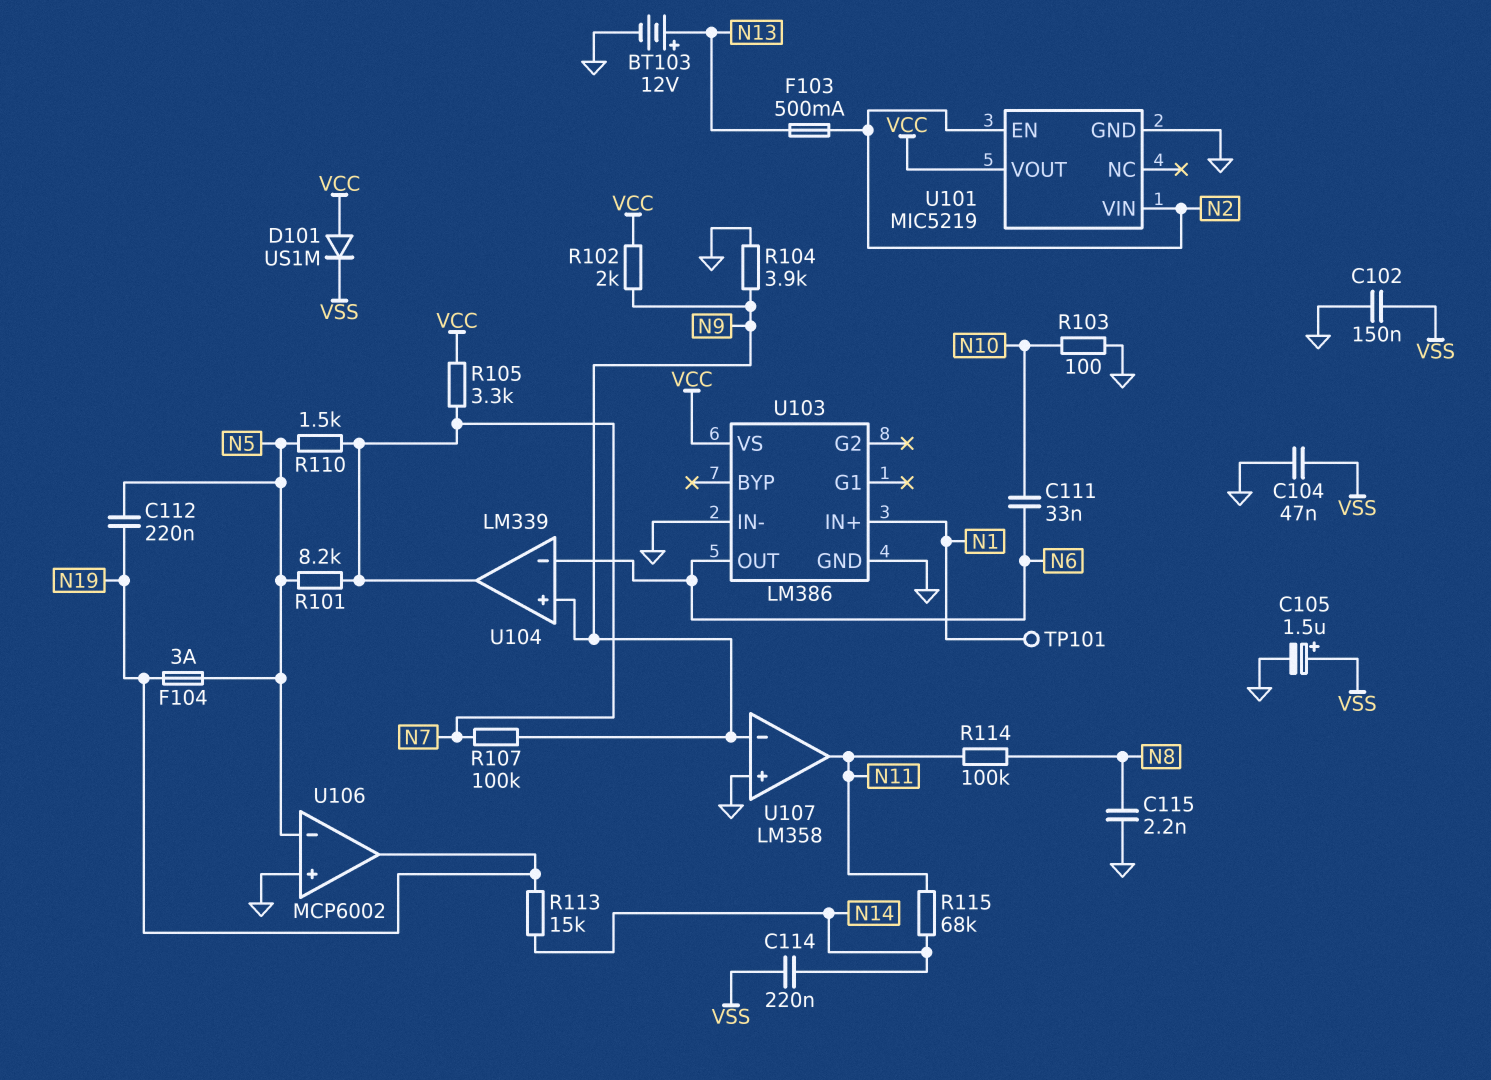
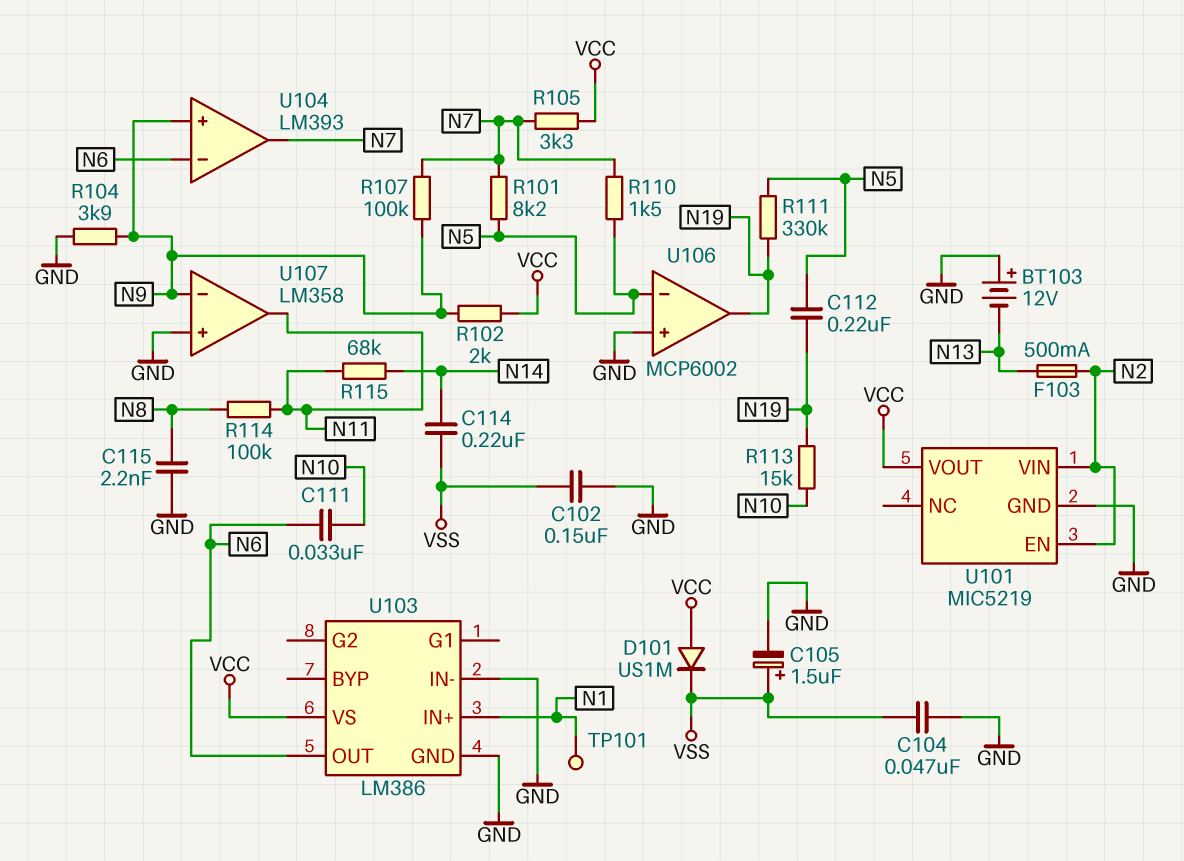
BT103: 12V (plus N13, minus GND) -> 12V (plus GND, minus N13)
F104: 3A (N5, N19) -> none
R103: 100 (GND, N10) -> none
R111: none -> 330k (N5, N19)
R113: 15k (N14, N19) -> 15k (N10, N19)
U104: LM339 -> LM393

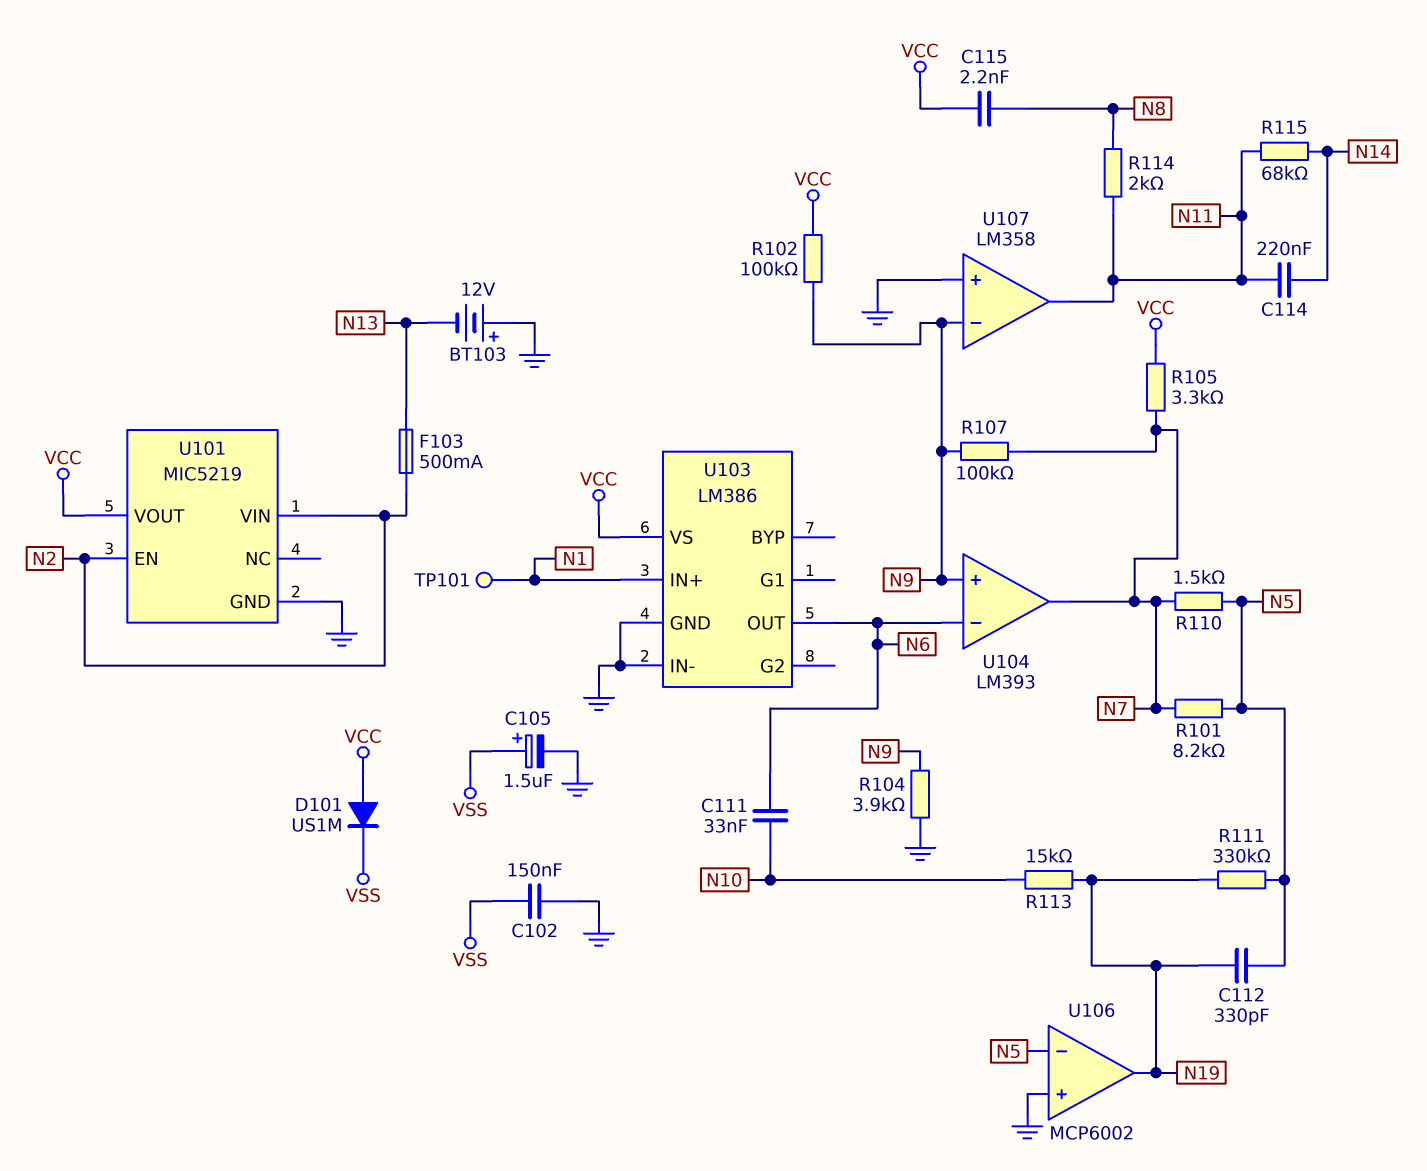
C104: 47nF (GND, VSS) -> none
C112: 220nF (N5, N19) -> 330pF (N5, N19)
C114: 220nF (N14, VSS) -> 220nF (N11, N14)
C115: 2.2nF (GND, N8) -> 2.2nF (N8, VCC)
R102: 2k (N9, VCC) -> 100k (N9, VCC)
R114: 100k (N8, N11) -> 2k (N8, N11)

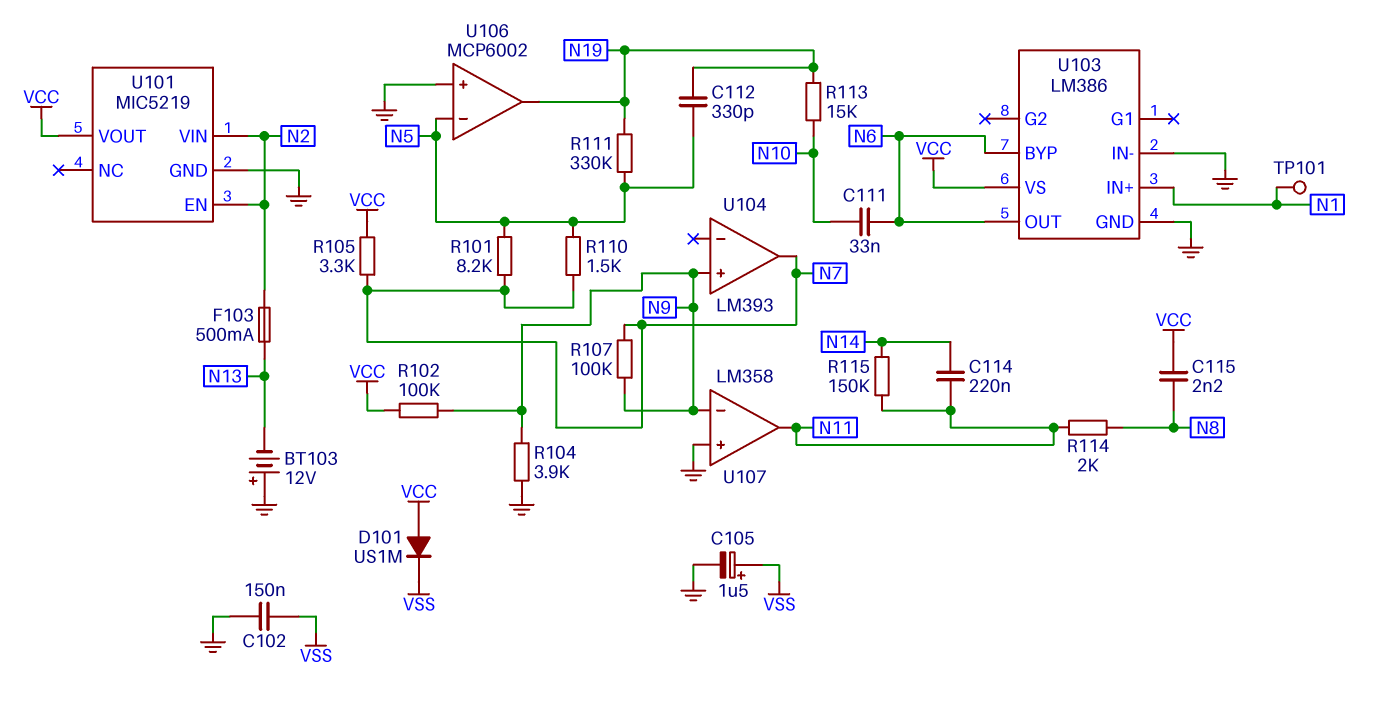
R115: 68k (N11, N14) -> 150k (N11, N14)
U103 pin BYP: none -> N6
U104 pin in-: N6 -> none

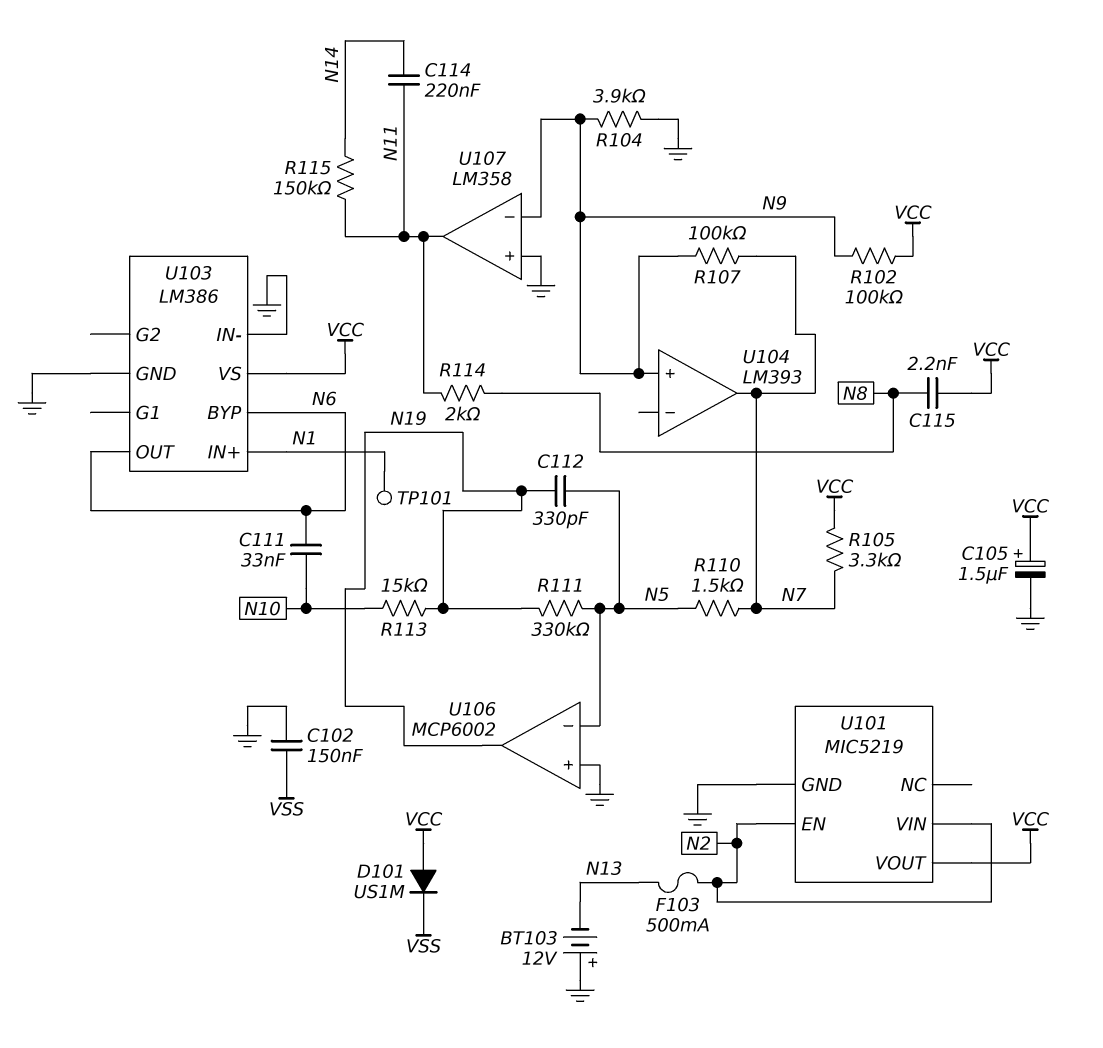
C105: 1.5uF (plus VSS, minus GND) -> 1.5uF (plus VCC, minus GND)
R101: 8.2k (N5, N7) -> none

